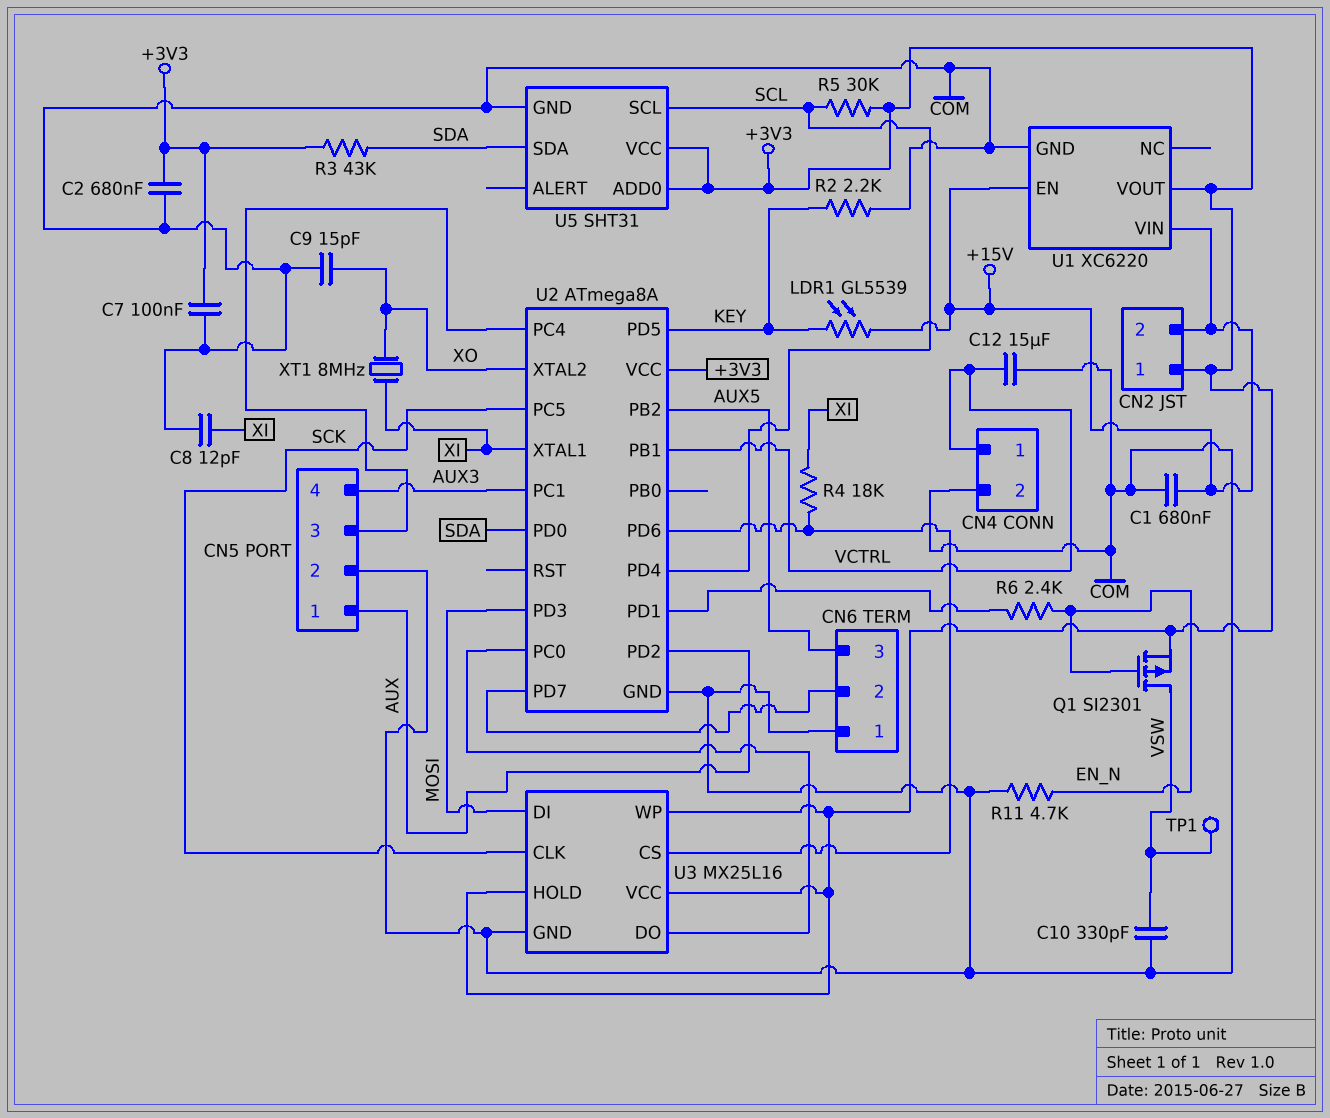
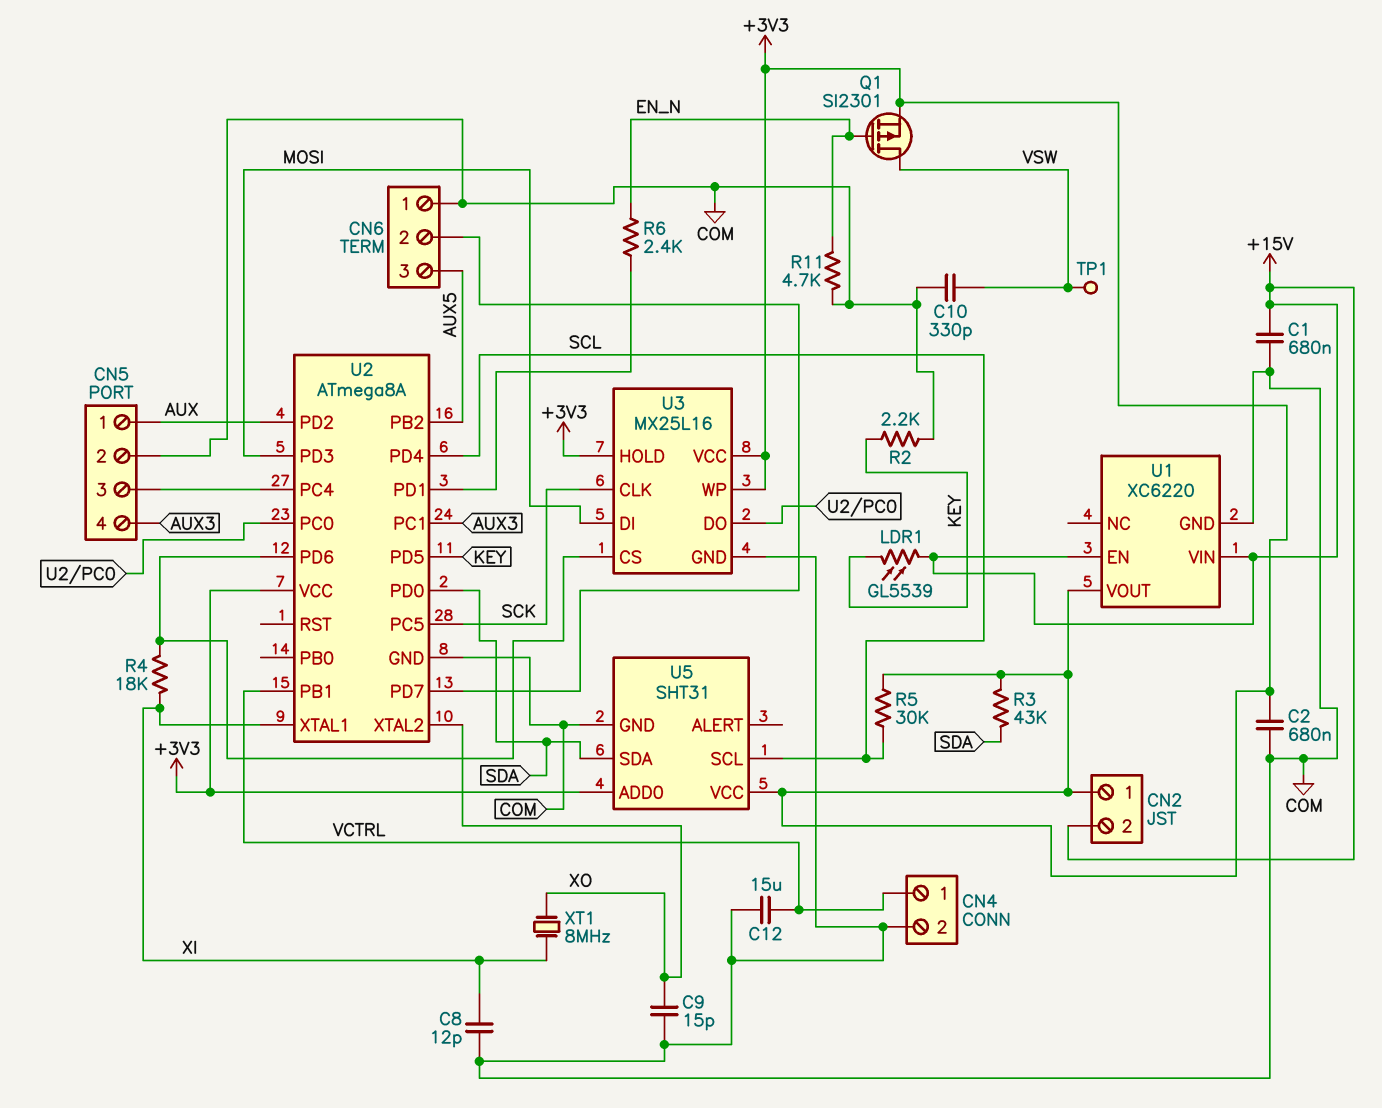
C7: 100nF (+3V3, COM) -> none

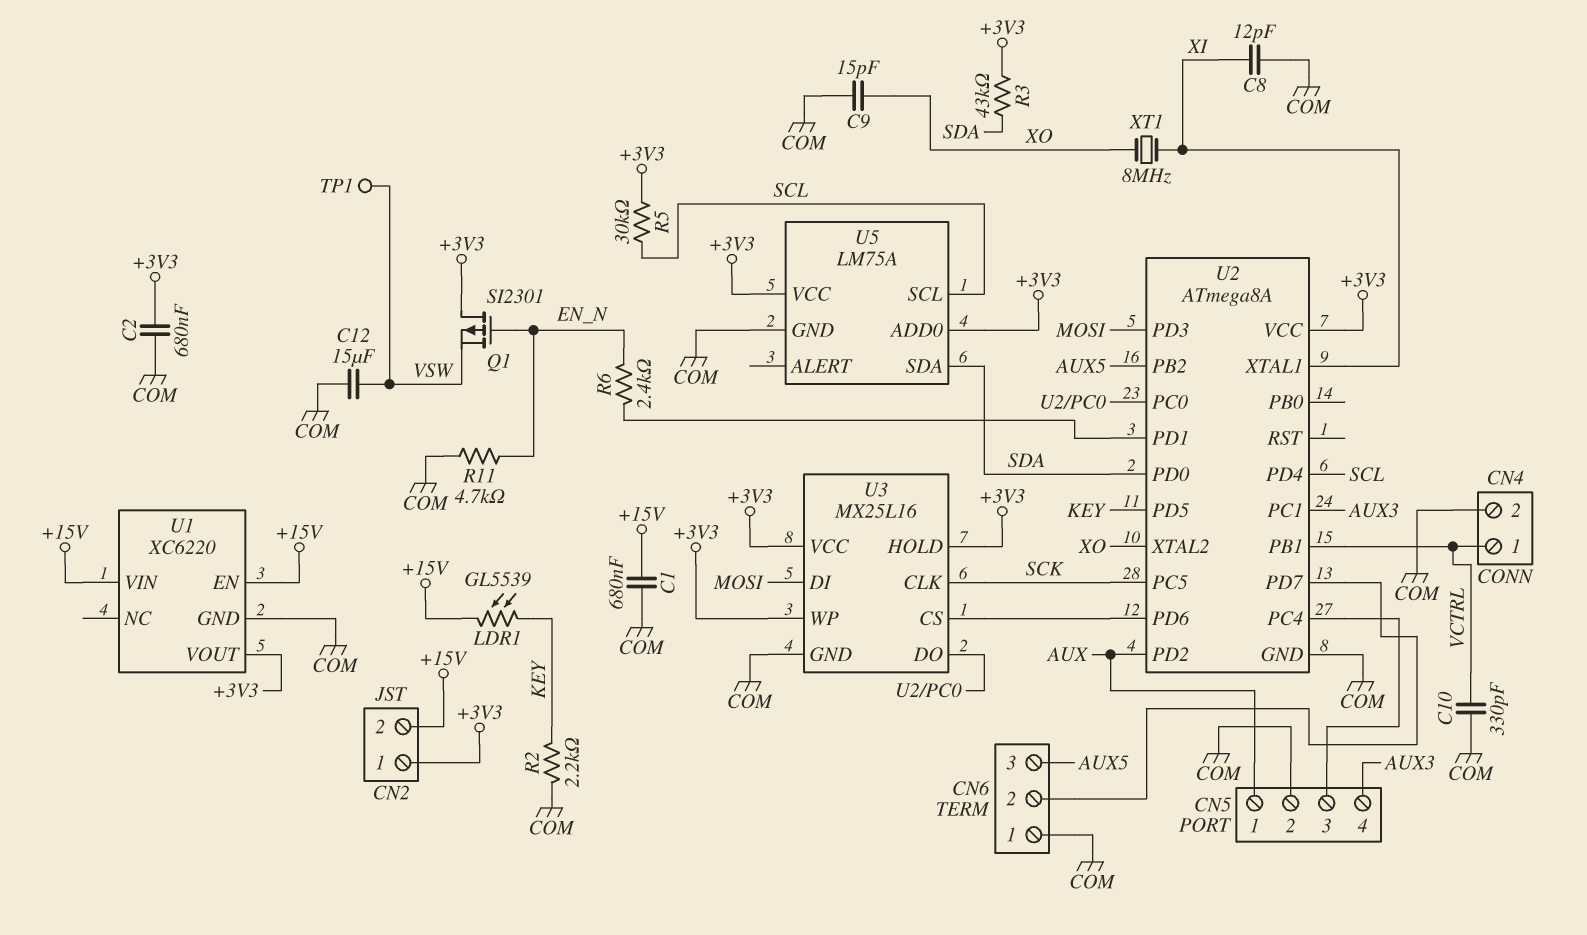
C10: 330pF (COM, VSW) -> 330pF (COM, VCTRL)
C12: 15uF (COM, VCTRL) -> 15uF (COM, VSW)
Q1: PMOS SI2301 (G EN_N, D VSW, S +3V3) -> PMOS SI2301 (G EN_N, D +3V3, S VSW)
R4: 18k (U2/PD6, XI) -> none
U5: SHT31 -> LM75A

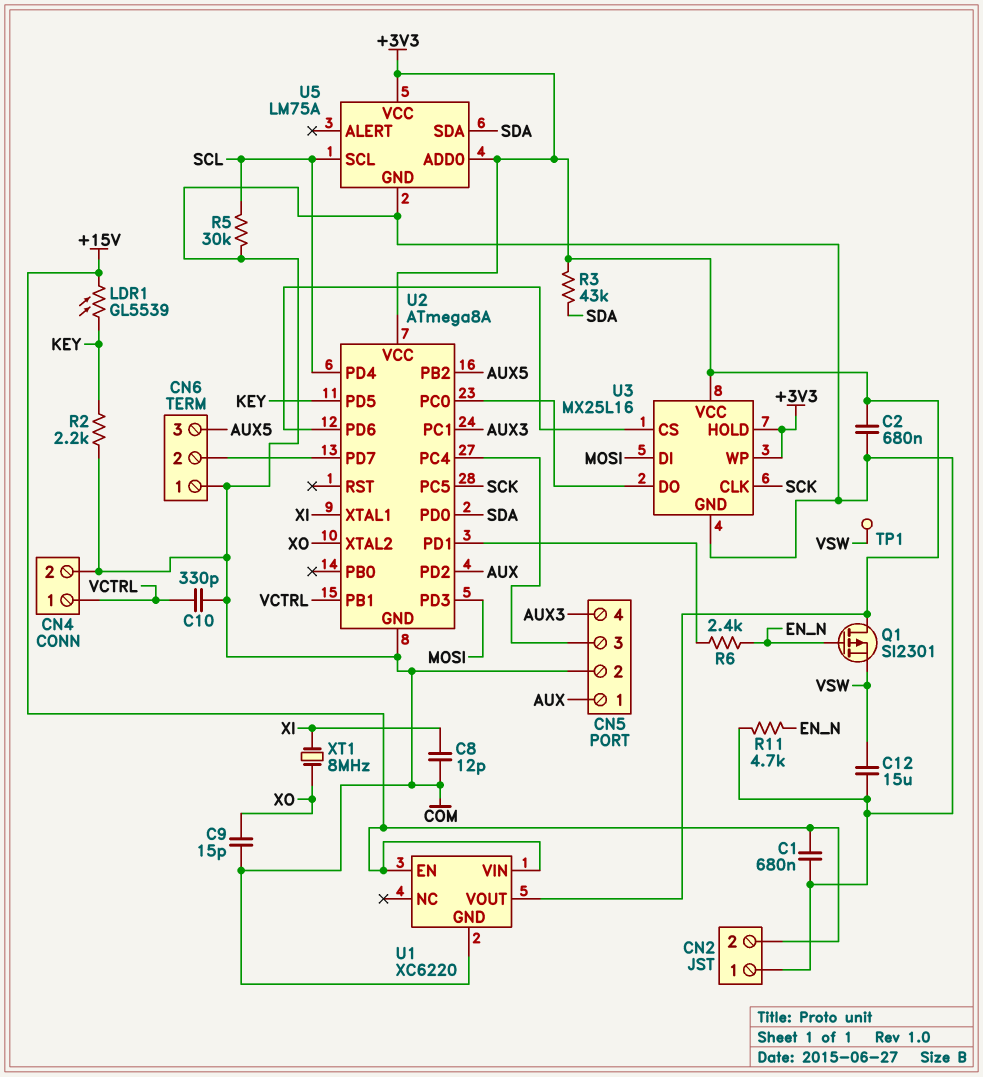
CN2 pin 1: +3V3 -> COM
R5: 30k (+3V3, SCL) -> 30k (COM, SCL)

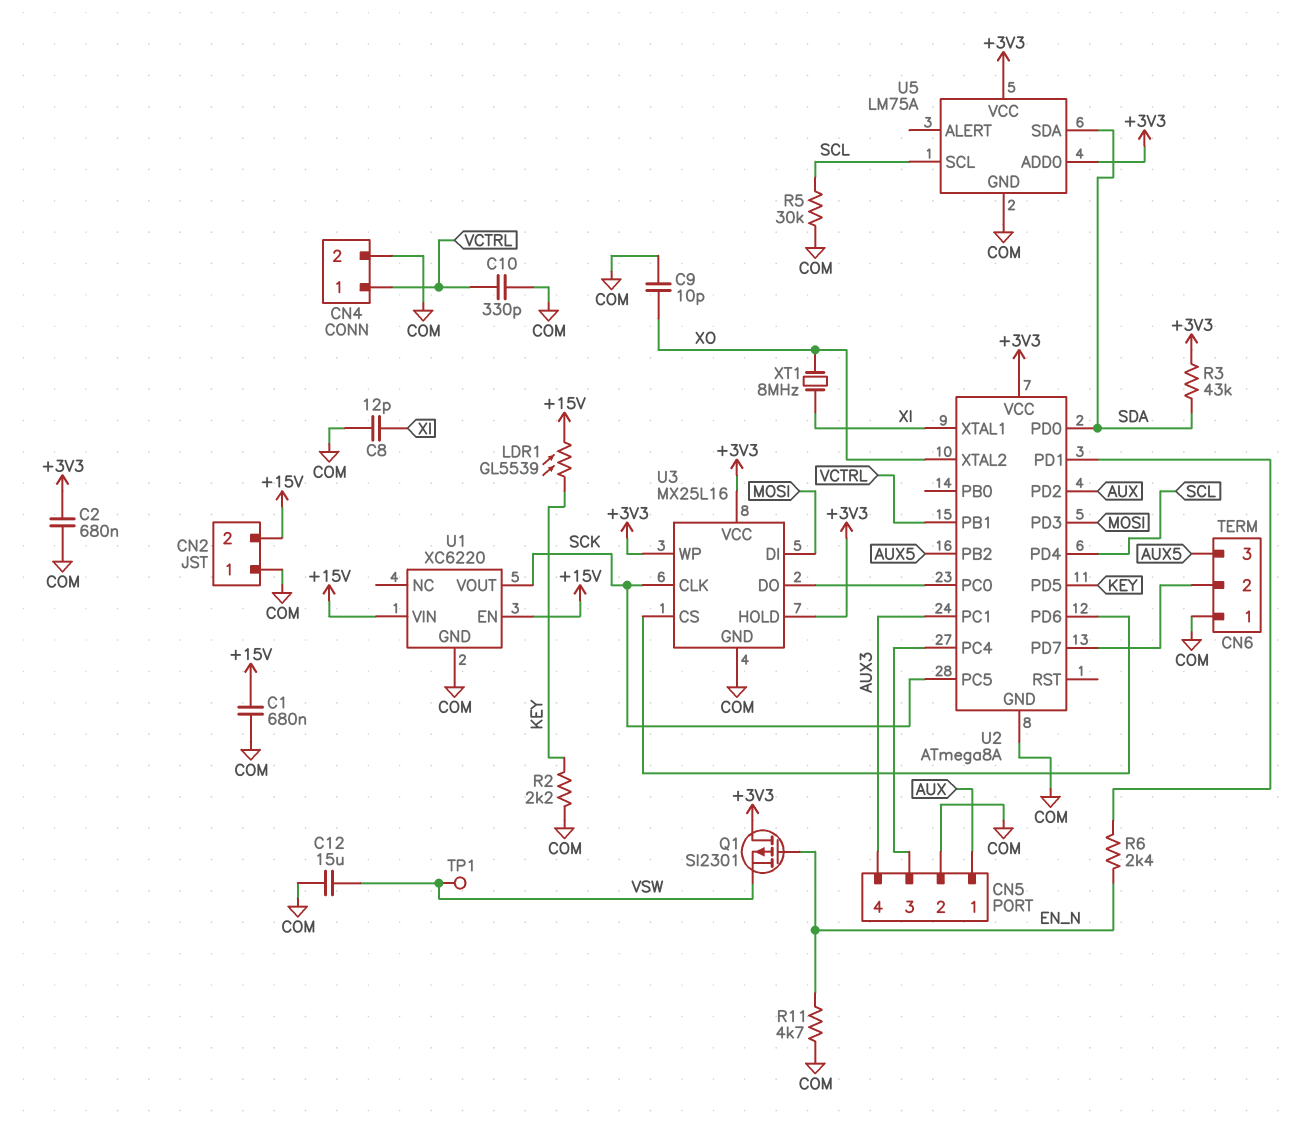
C9: 15pF (COM, XO) -> 10pF (COM, XO)
U1 pin VOUT: +3V3 -> SCK

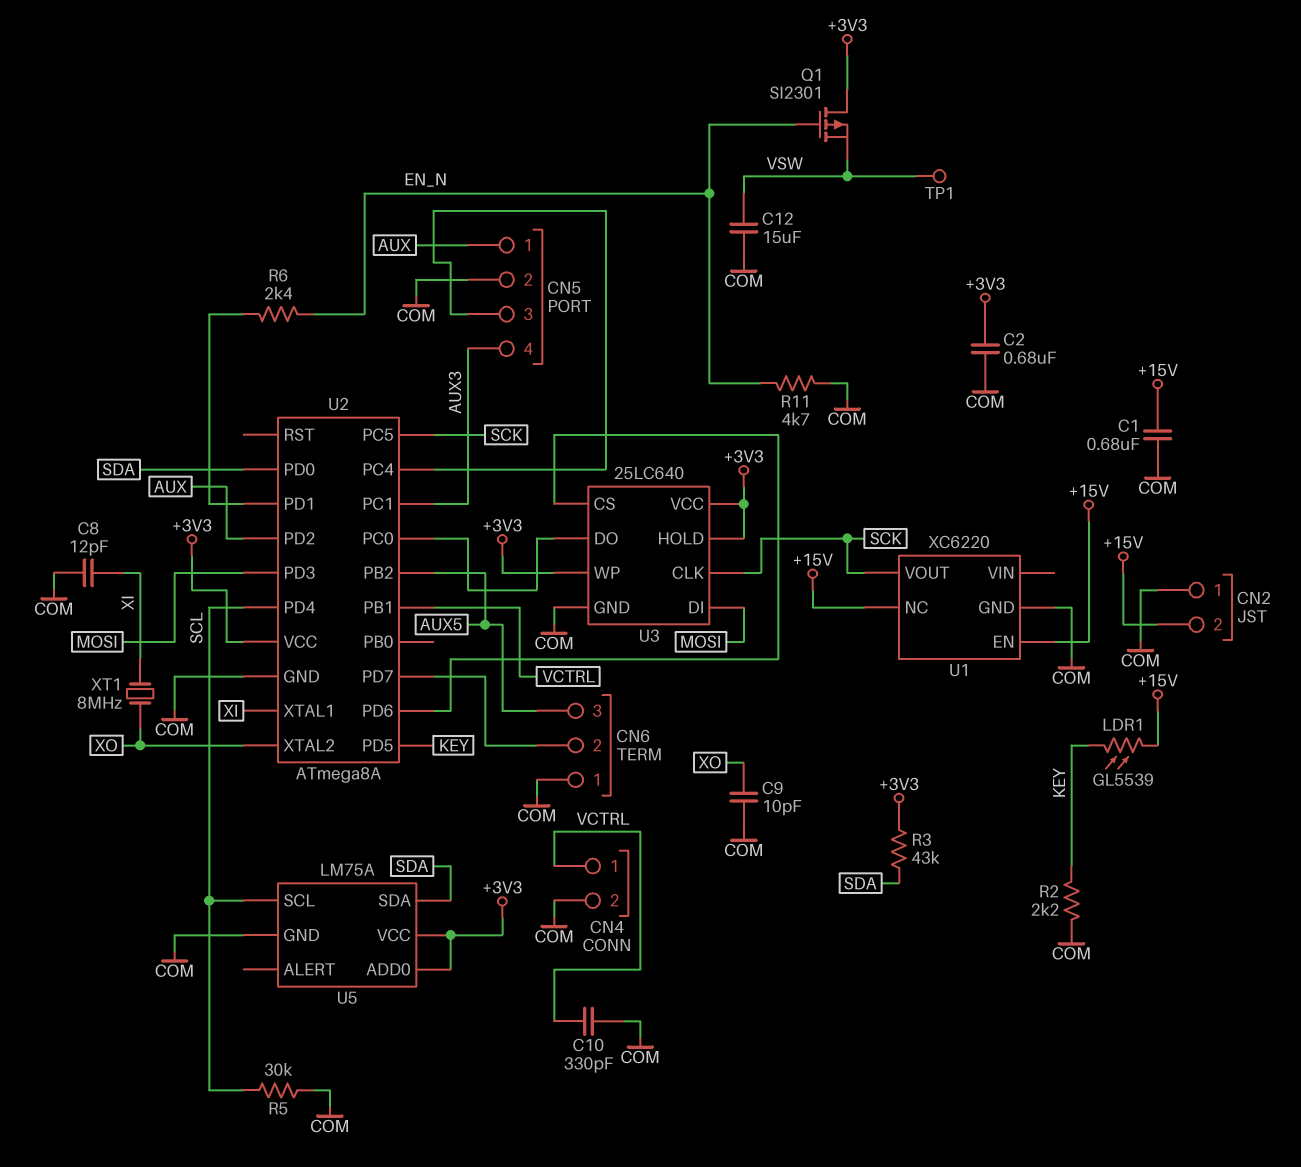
U1 pin NC: none -> +15V
U1 pin VIN: +15V -> none
U3: MX25L16 -> 25LC640

